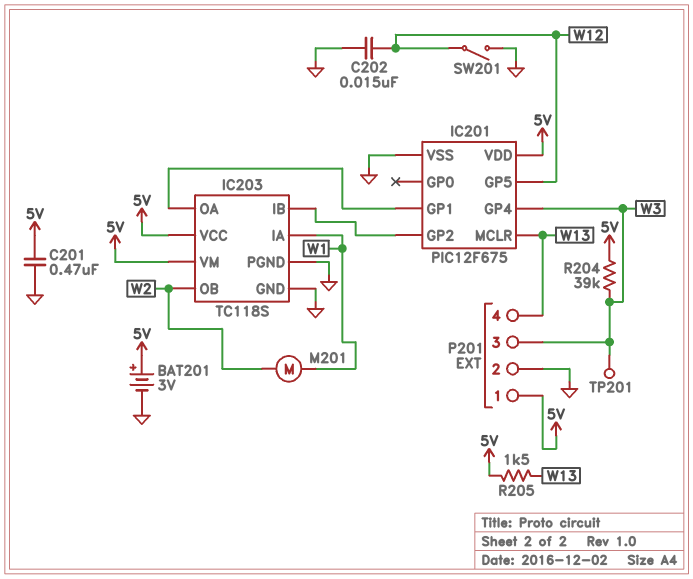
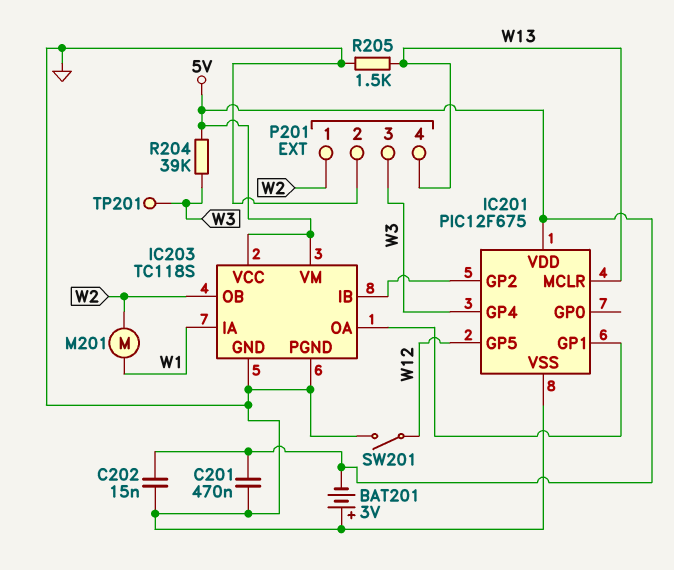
BAT201: 3V (plus 5V, minus GND) -> 3V (plus GND, minus 5V)
C202: 15nF (GND, W12) -> 15nF (5V, GND)
P201 pin 1: 5V -> W2
R205: 1.5k (5V, W13) -> 1.5k (GND, W13)

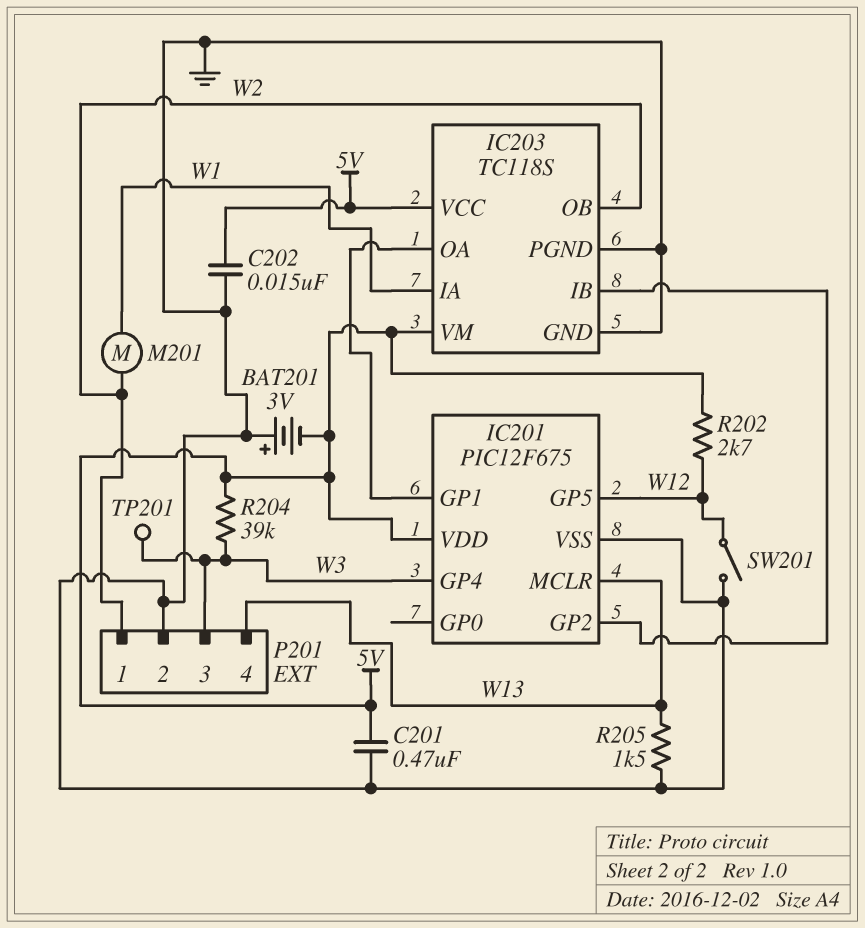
R202: none -> 2.7k (5V, W12)

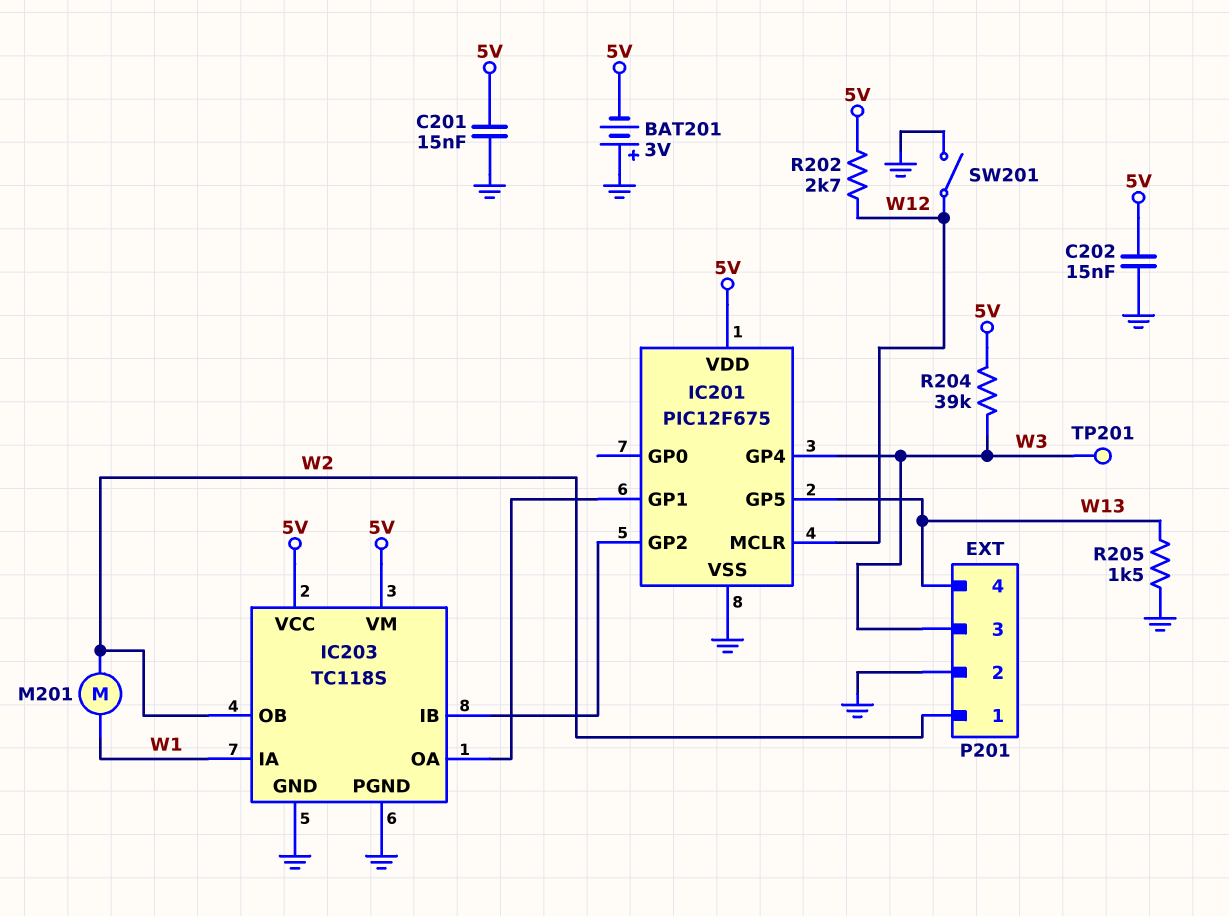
C201: 470nF (5V, GND) -> 15nF (5V, GND)
IC201 pin GP5: W12 -> W13
IC201 pin MCLR: W13 -> W12

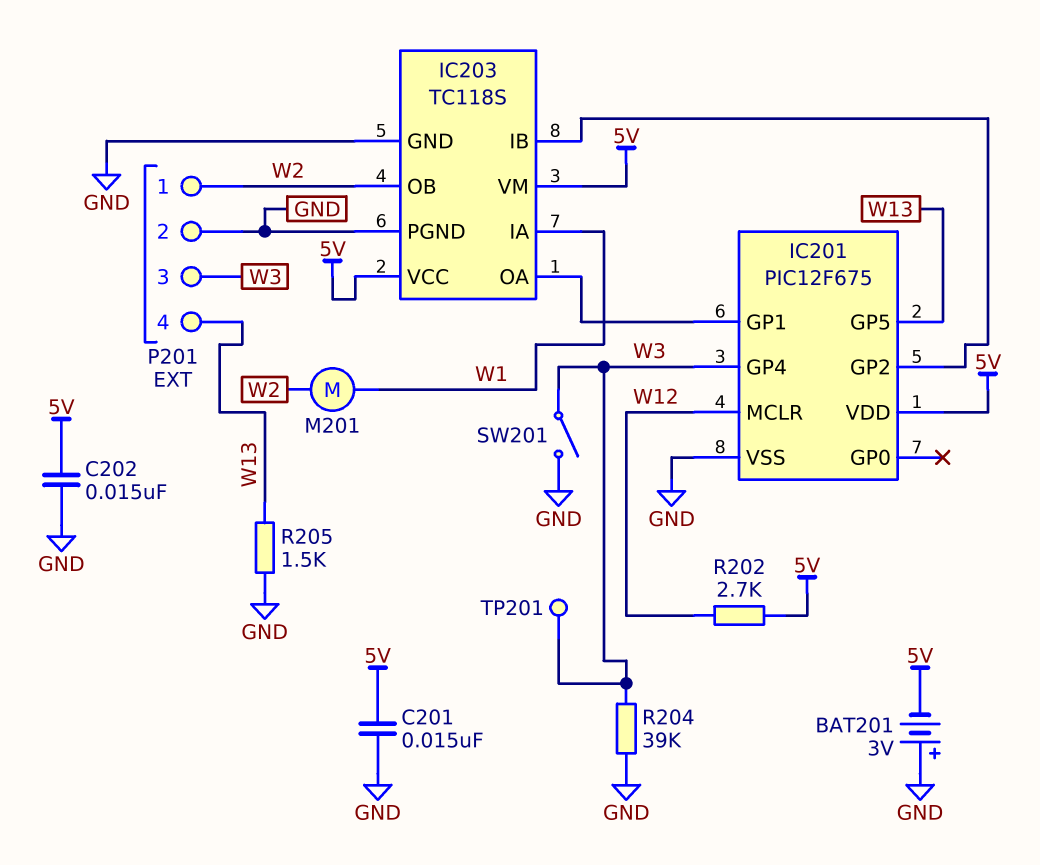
R204: 39k (5V, W3) -> 39k (GND, W3)
SW201: switch (GND, W12) -> switch (GND, W3)

